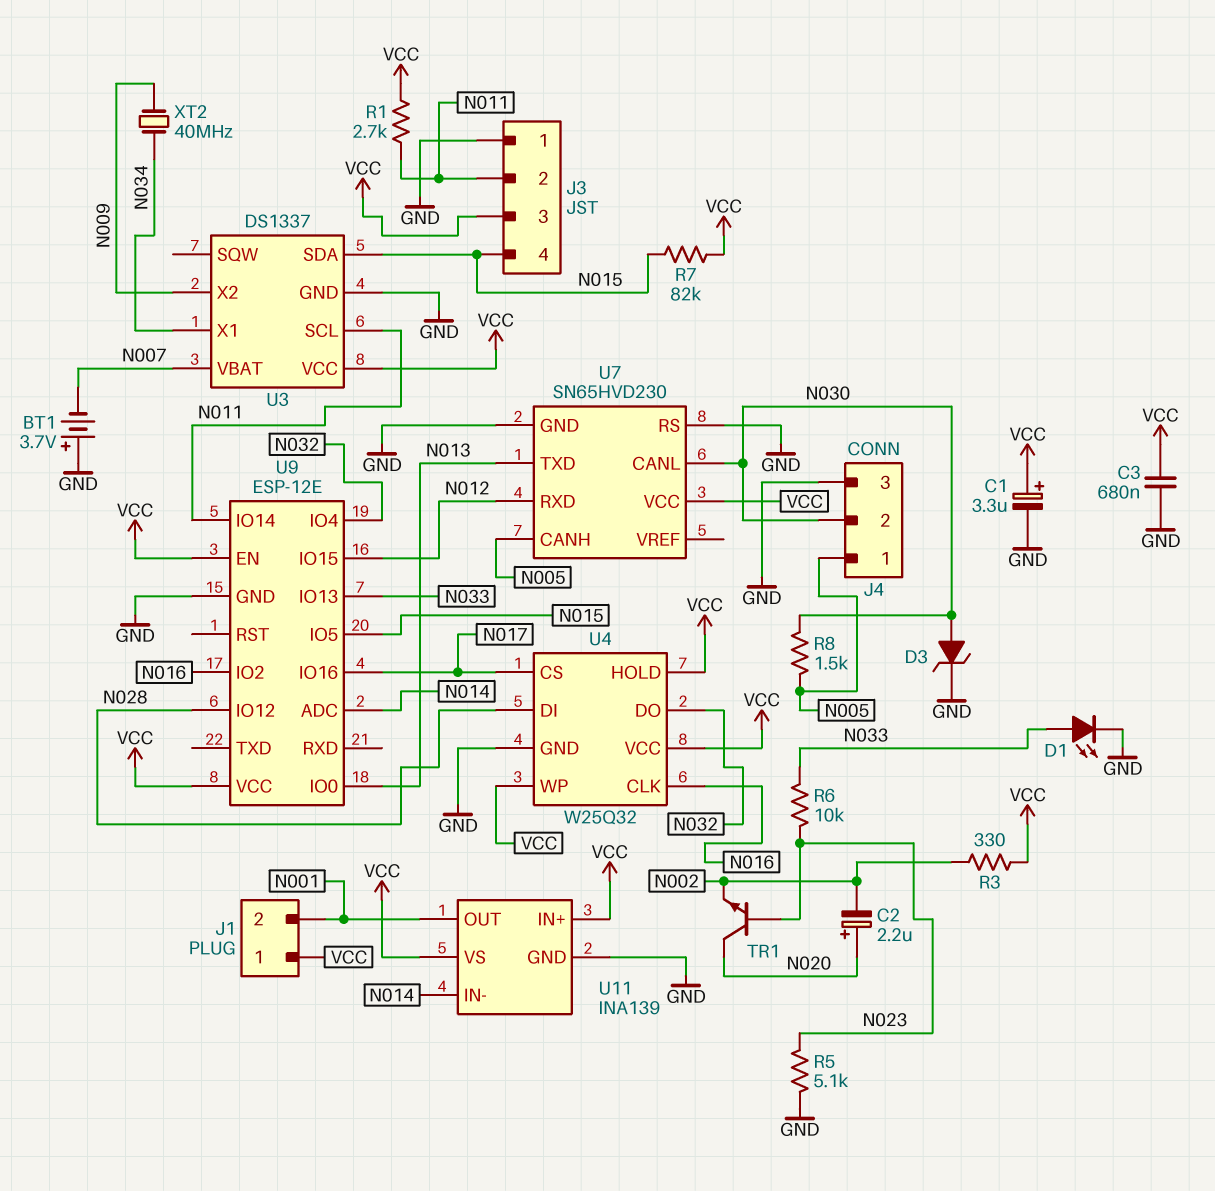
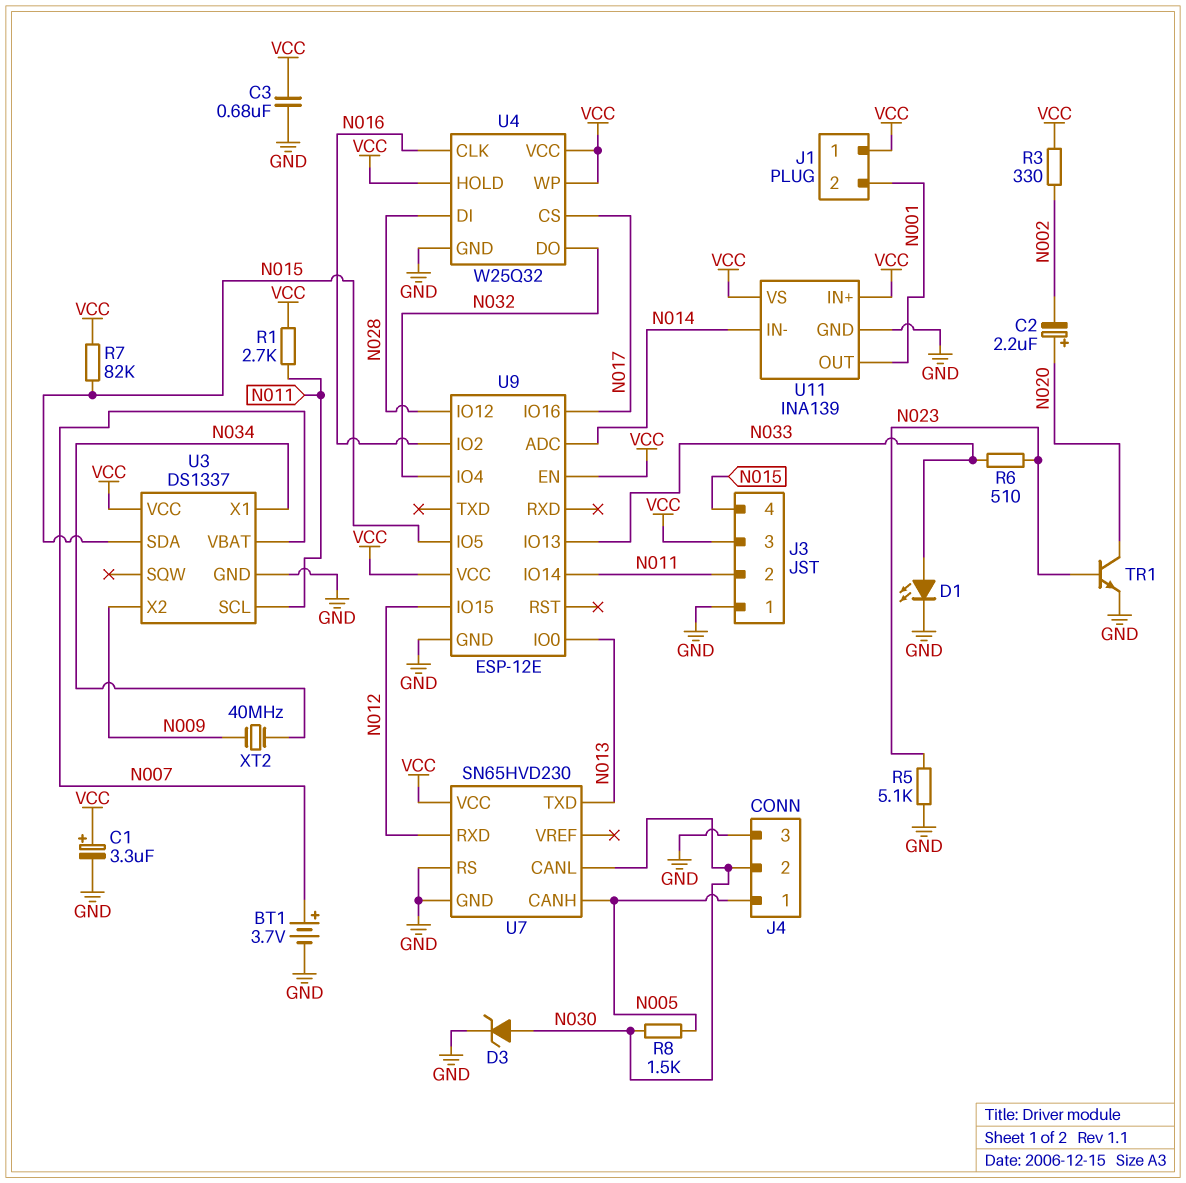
BT1: 3.7V (plus GND, minus N007) -> 3.7V (plus N007, minus GND)
R6: 10k (N023, N033) -> 510 (N023, N033)
TR1: NPN (B N023, C N020, E N002) -> NPN (B N023, C N020, E GND)

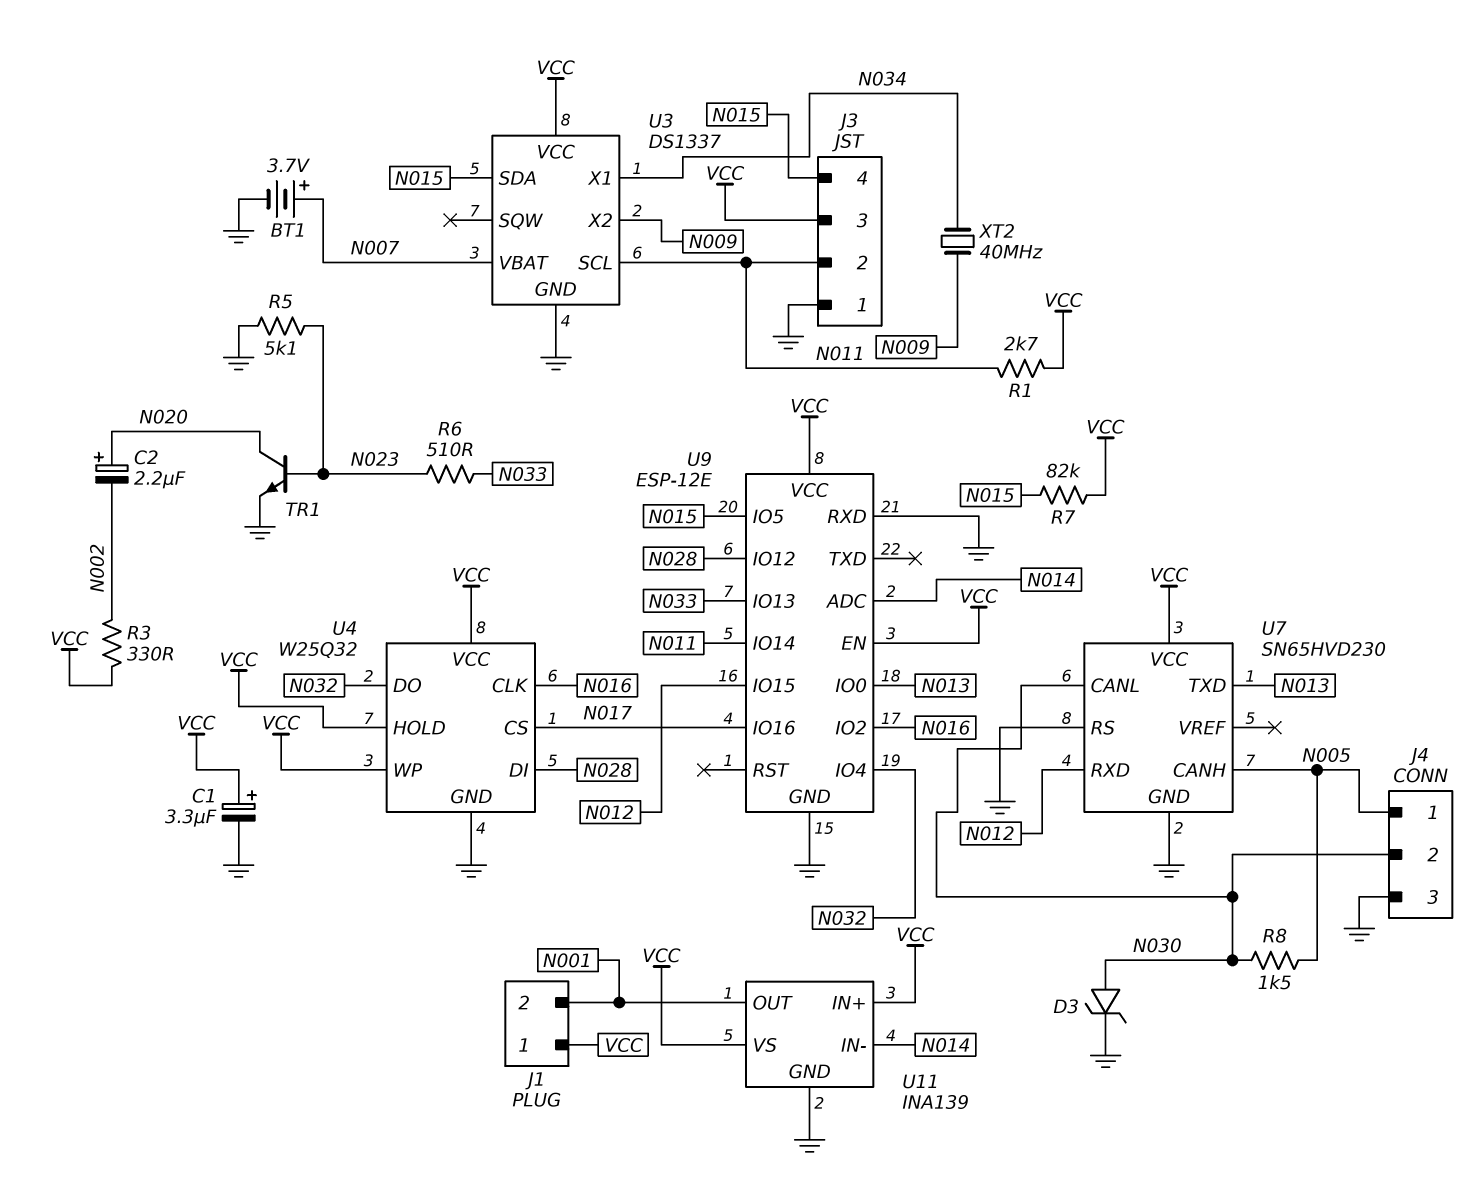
C3: 680nF (GND, VCC) -> none
D1: LED (A N033, K GND) -> none
U9 pin RXD: none -> GND

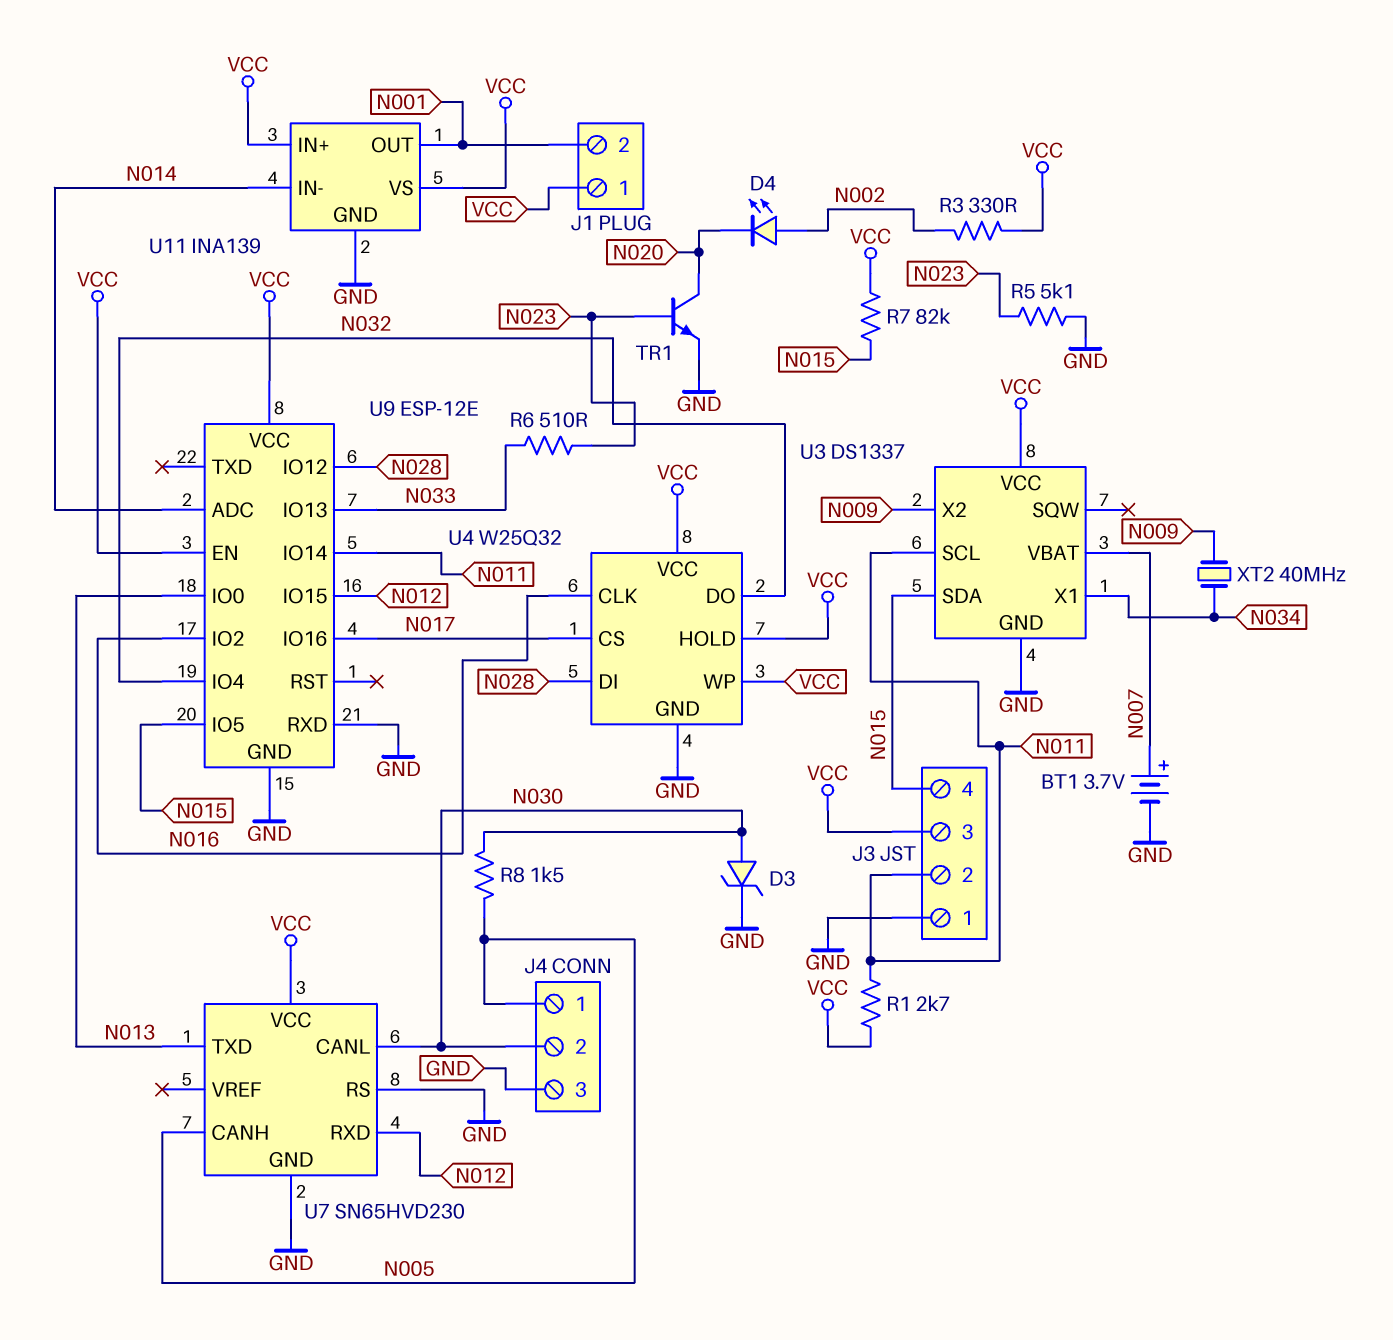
C1: 3.3uF (plus VCC, minus GND) -> none
C2: 2.2uF (plus N020, minus N002) -> none
D4: none -> LED (A N002, K N020)

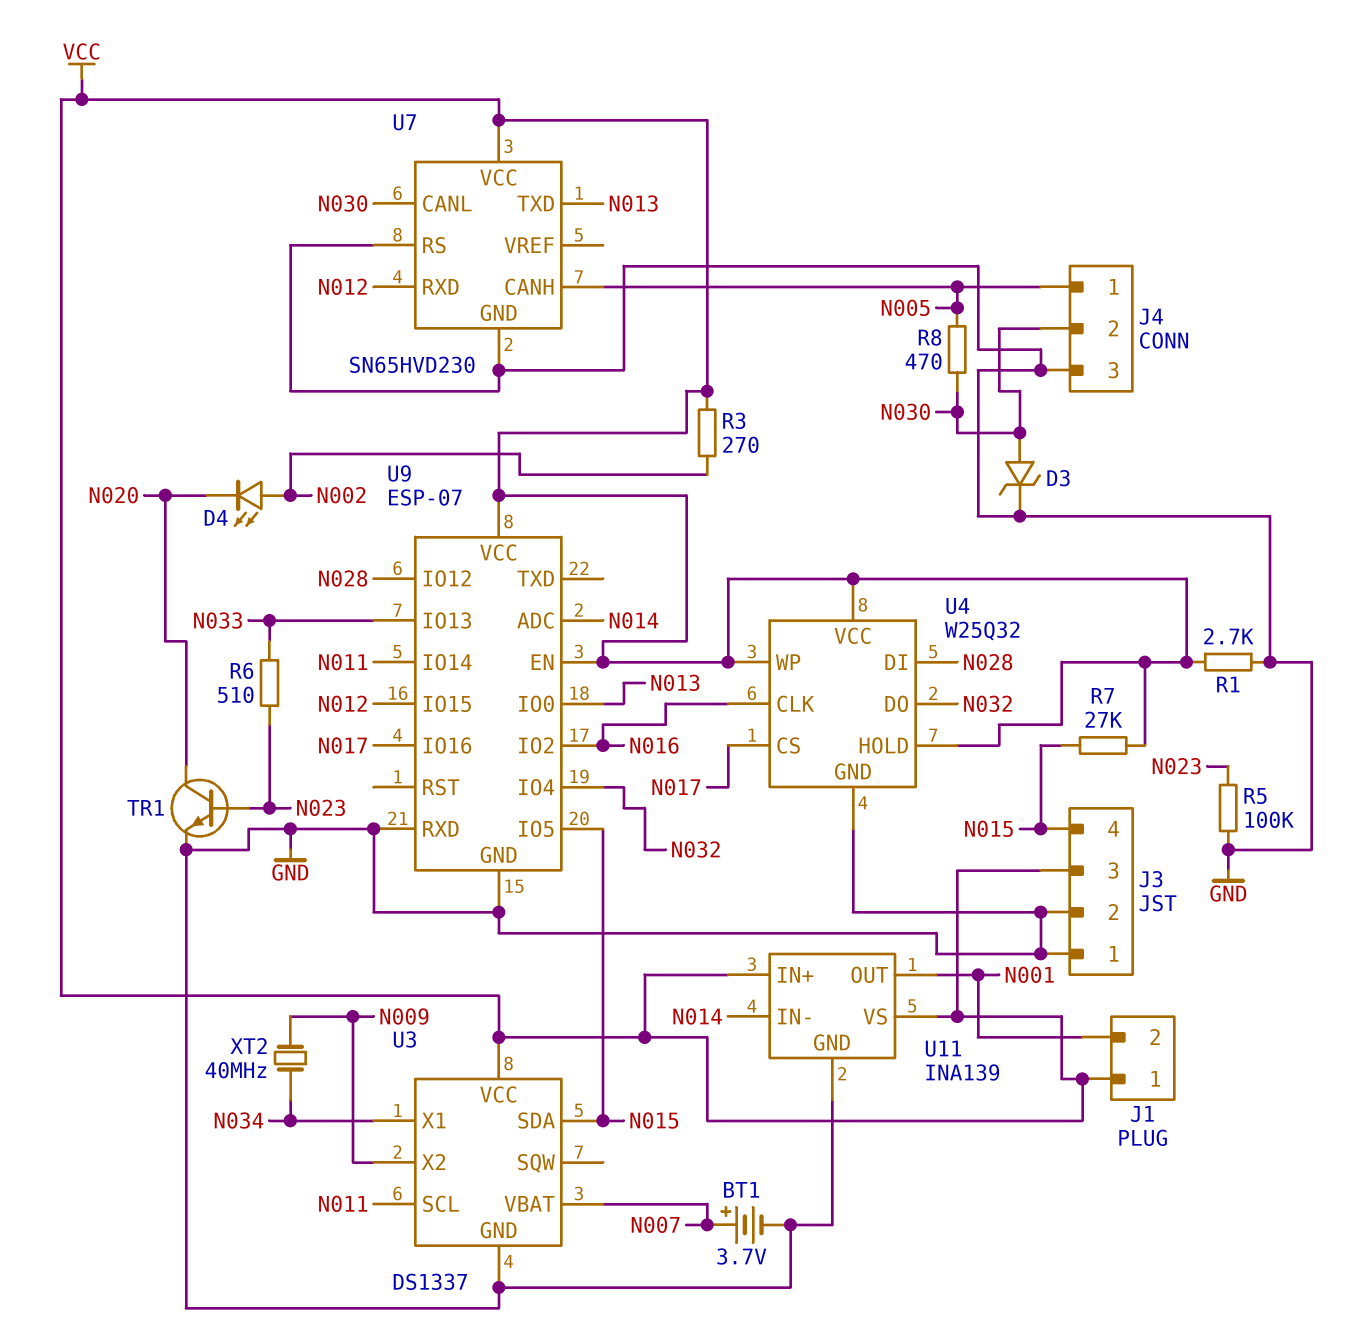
J3 pin 2: N011 -> GND
R1: 2.7k (N011, VCC) -> 2.7k (GND, VCC)
R3: 330 (N002, VCC) -> 270 (N002, VCC)
R5: 5.1k (GND, N023) -> 100k (GND, N023)
R7: 82k (N015, VCC) -> 27k (N015, VCC)
R8: 1.5k (N005, N030) -> 470 (N005, N030)
U9: ESP-12E -> ESP-07

